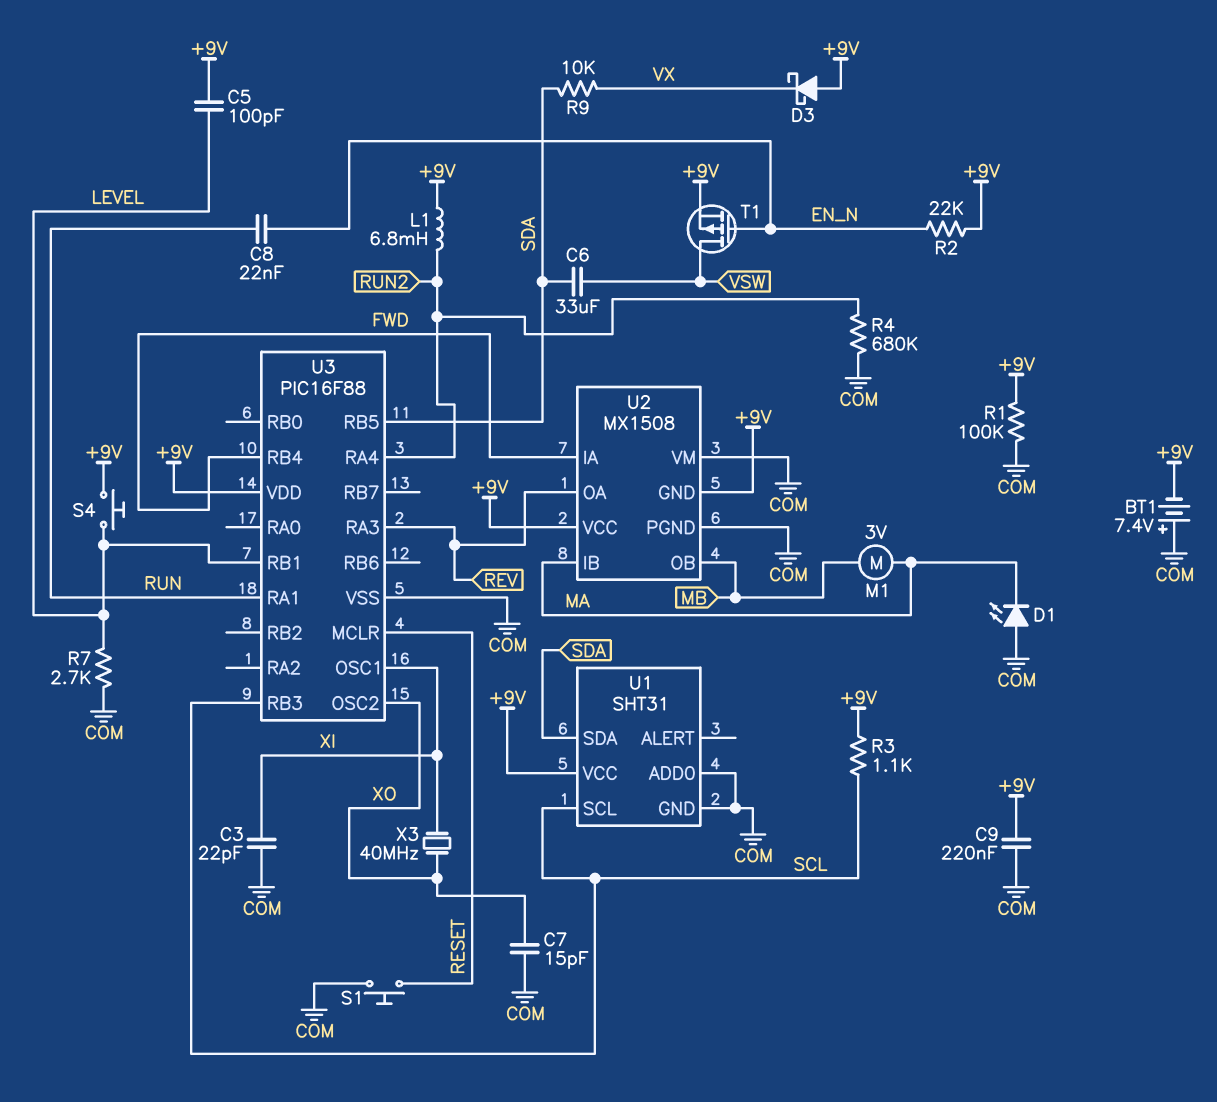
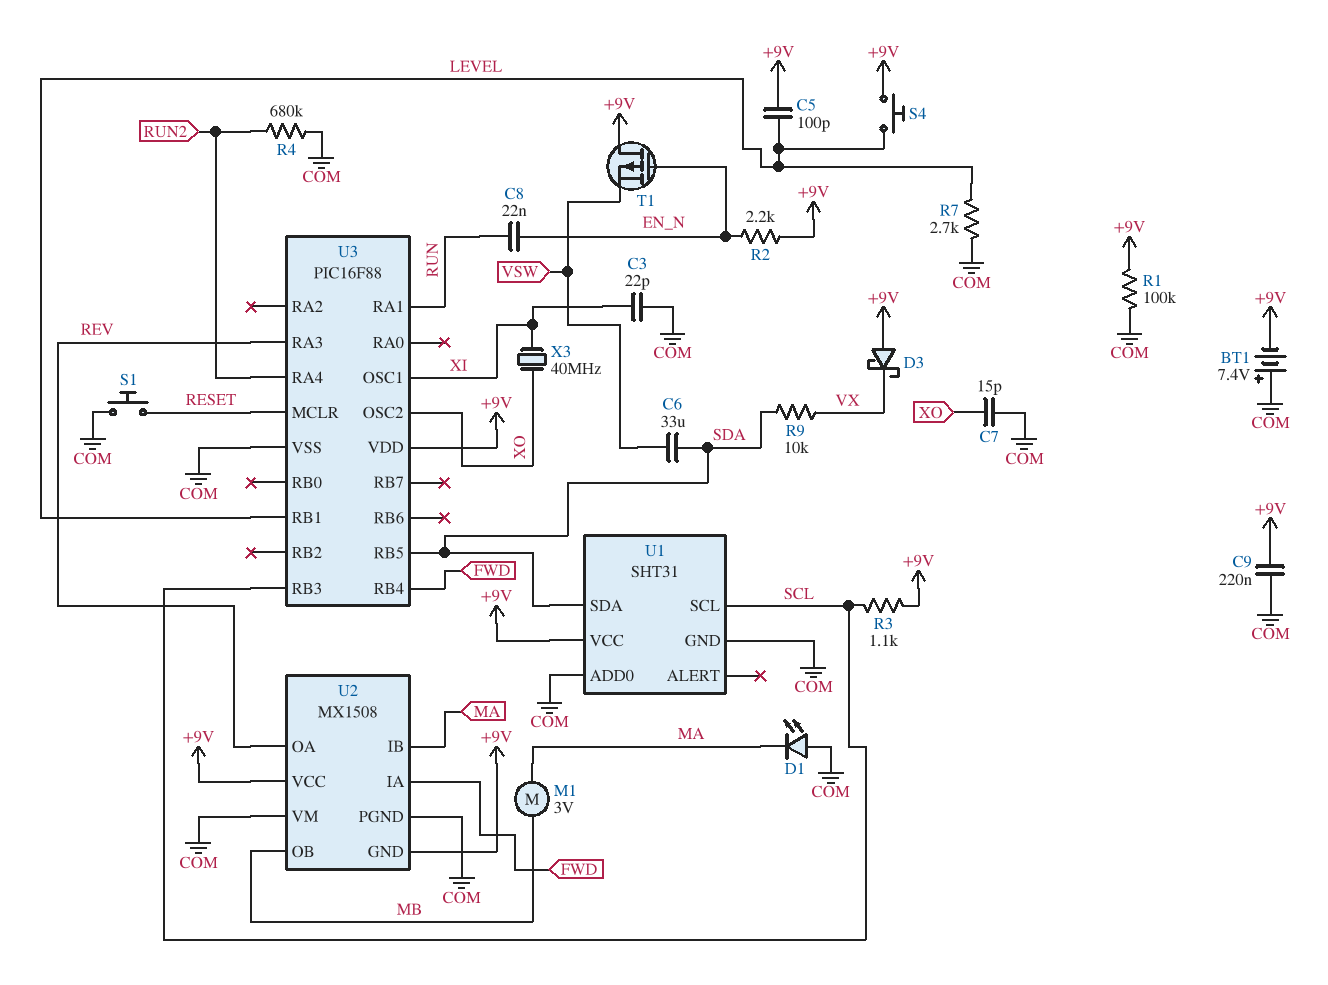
L1: 6.8mH (+9V, RUN2) -> none
R2: 22k (+9V, EN_N) -> 2.2k (+9V, EN_N)
T1: PMOS (G EN_N, D VSW, S +9V) -> PMOS (G EN_N, D +9V, S VSW)

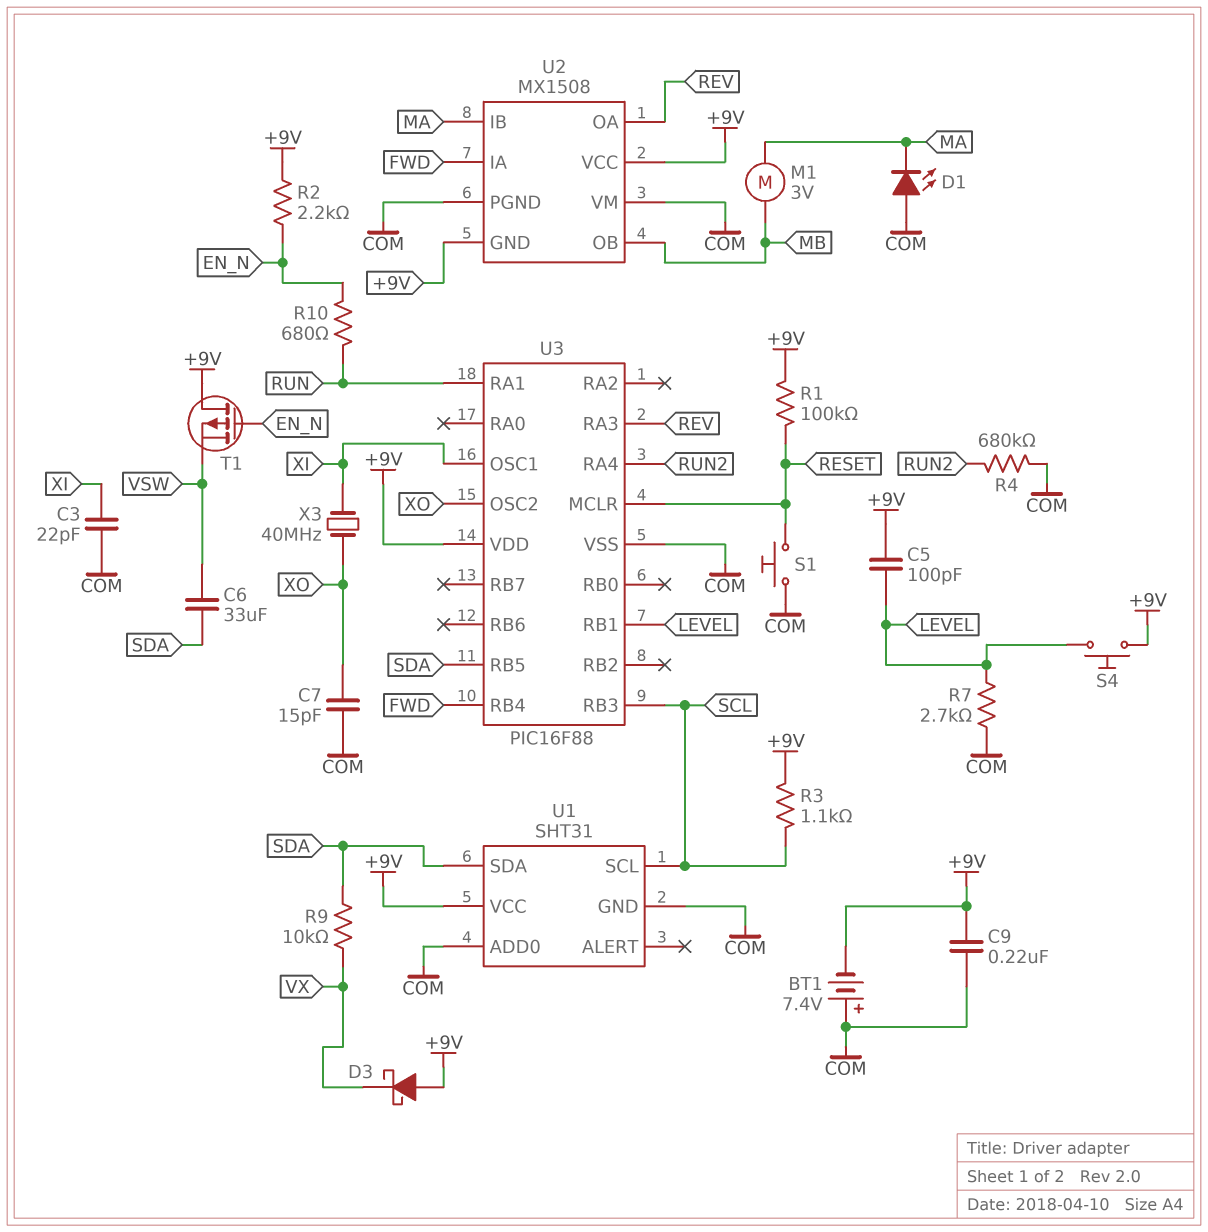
C8: 22nF (EN_N, RUN) -> none
R1: 100k (+9V, COM) -> 100k (+9V, RESET)
R10: none -> 680 (EN_N, RUN)

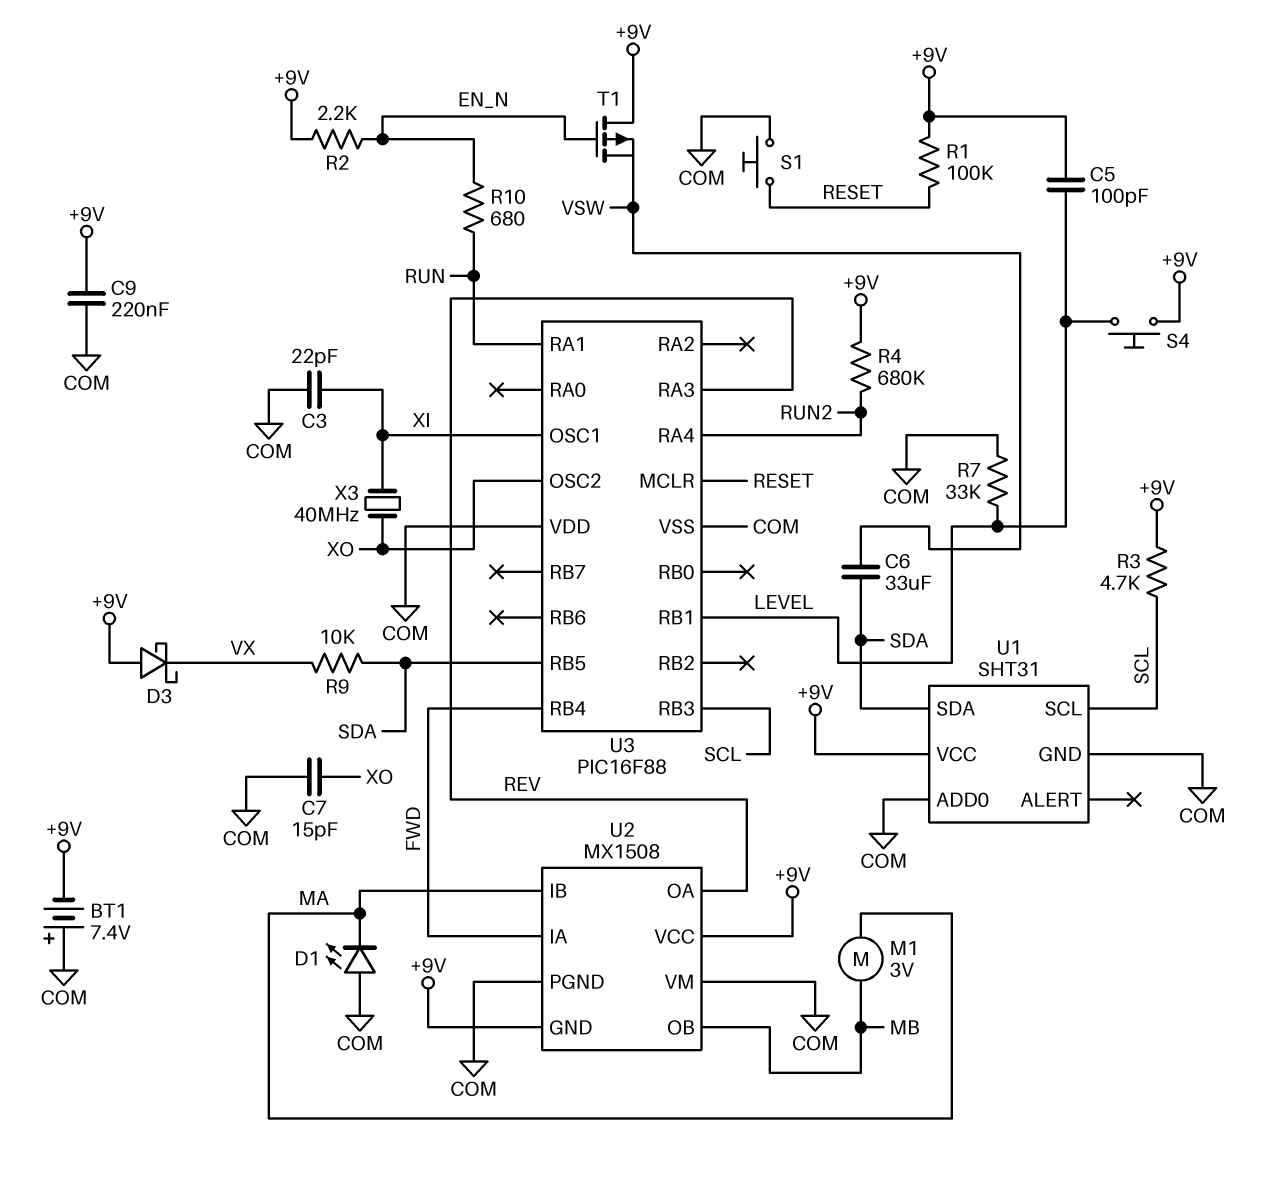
R3: 1.1k (+9V, SCL) -> 4.7k (+9V, SCL)
R4: 680k (COM, RUN2) -> 680k (+9V, RUN2)
R7: 2.7k (COM, LEVEL) -> 33k (COM, LEVEL)
U3 pin VDD: +9V -> COM

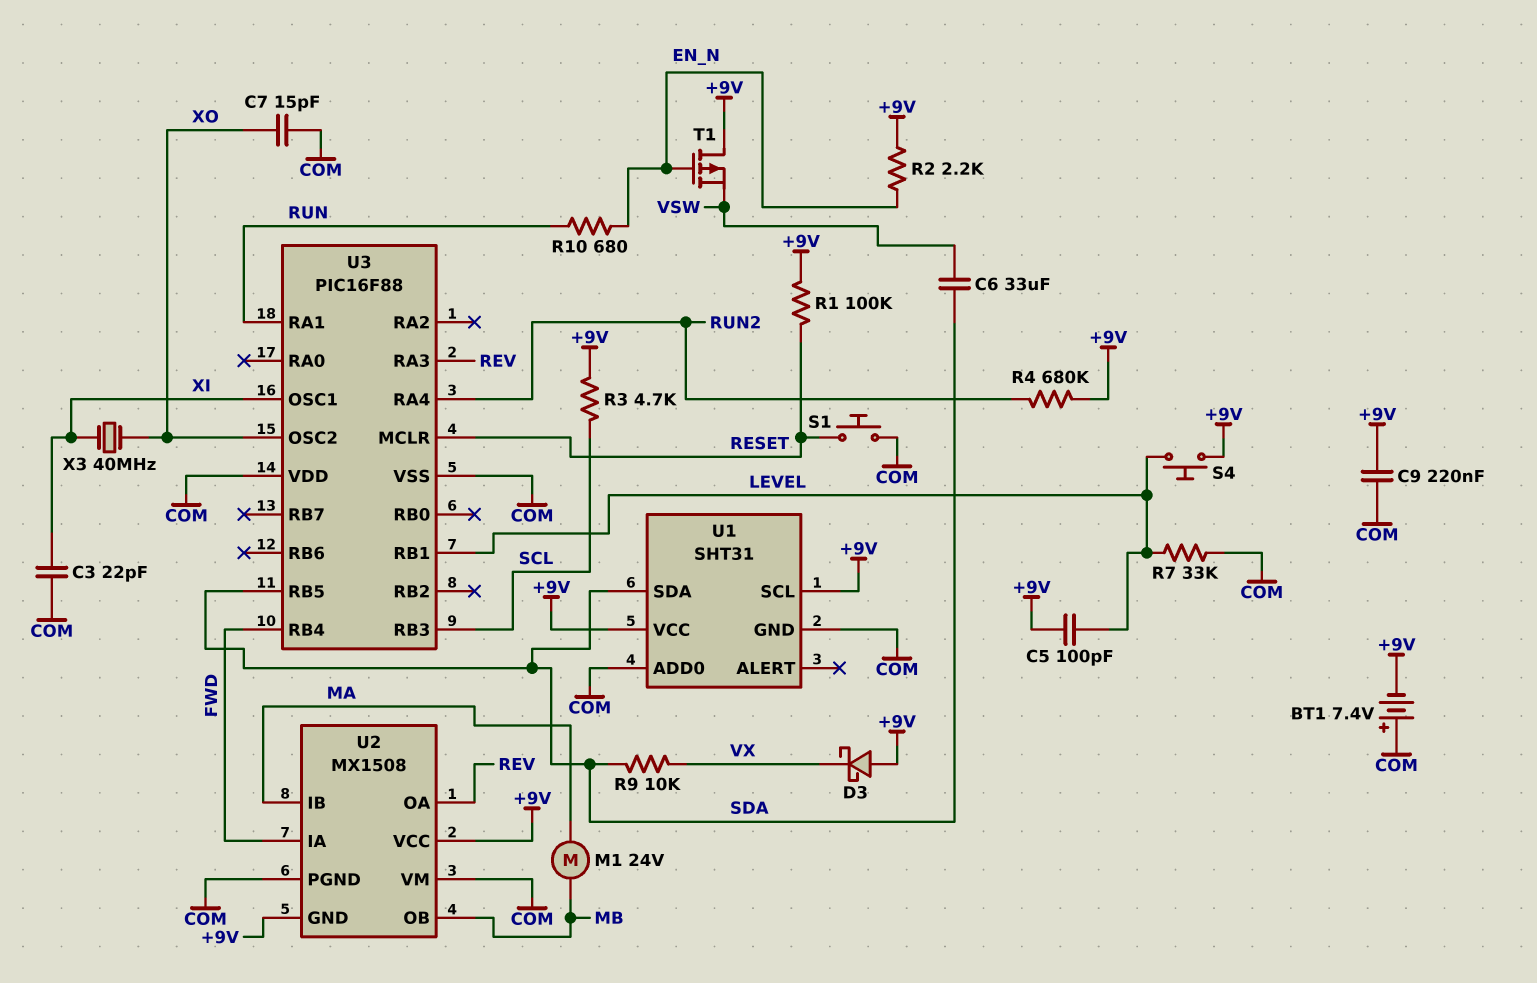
D1: LED (A COM, K MA) -> none
M1: motor 3V (MA, MB) -> motor 24V (MA, MB)
U1 pin SCL: SCL -> +9V

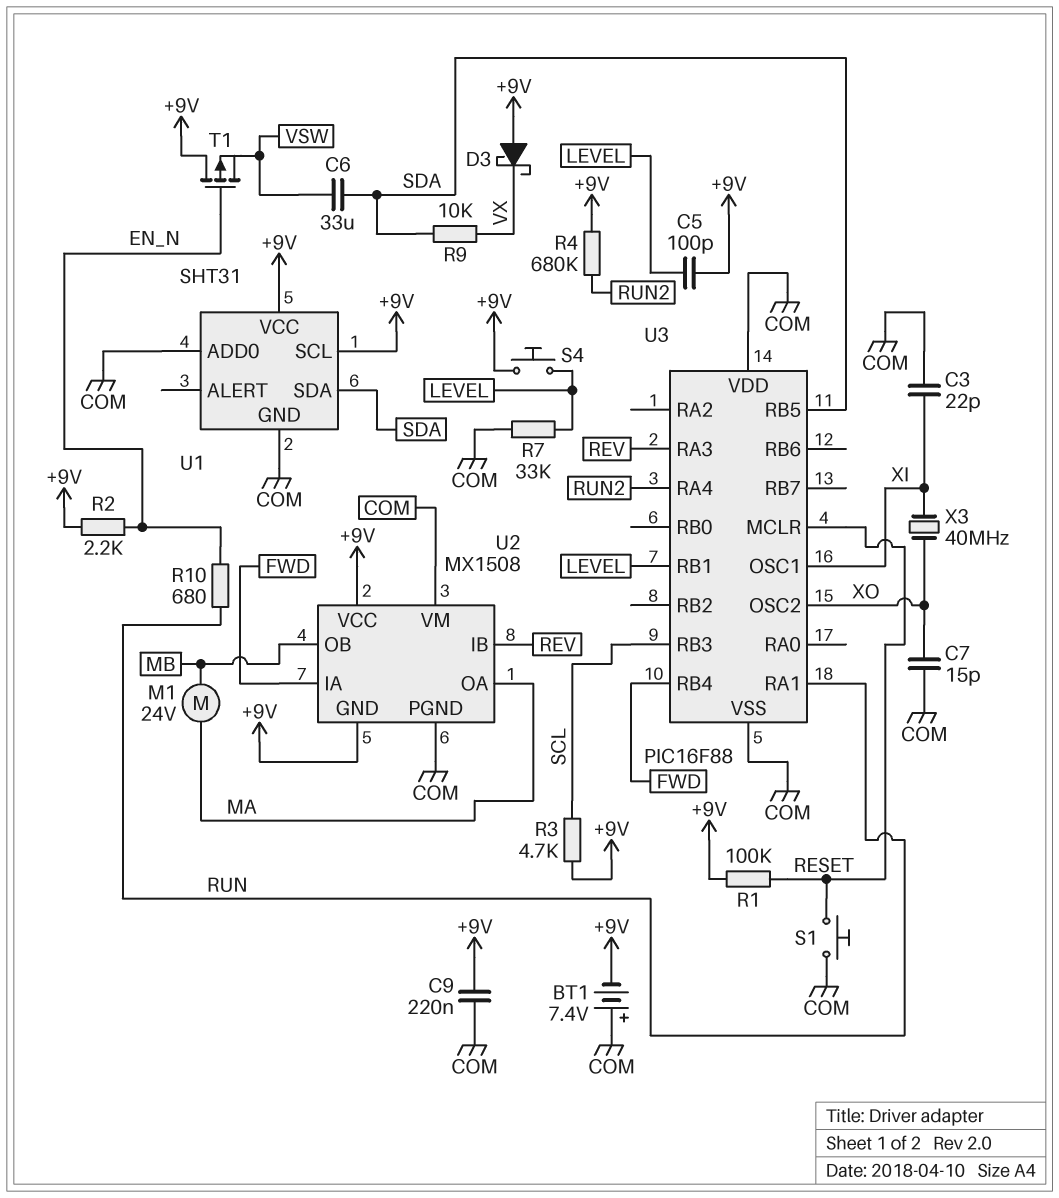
U2 pin IB: MA -> REV
U2 pin OA: REV -> MA

